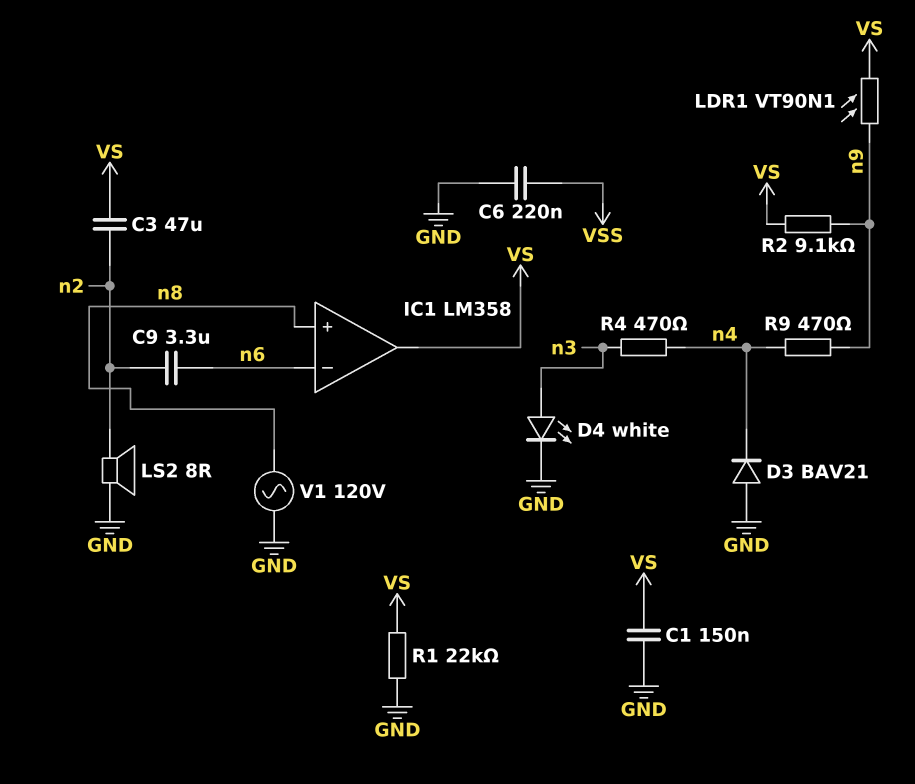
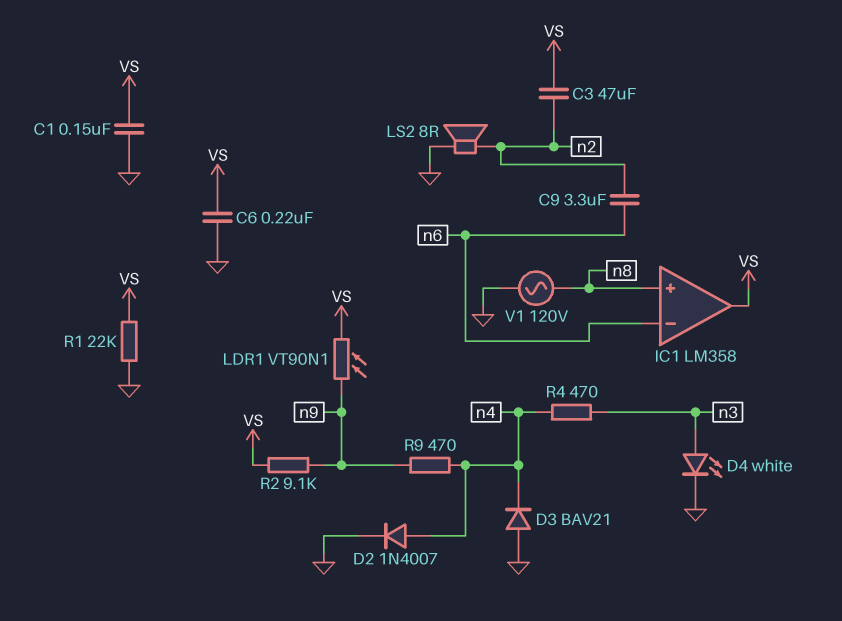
C6: 220nF (GND, VSS) -> 220nF (GND, VS)
D2: none -> diode 1N4007 (A n4, K GND)

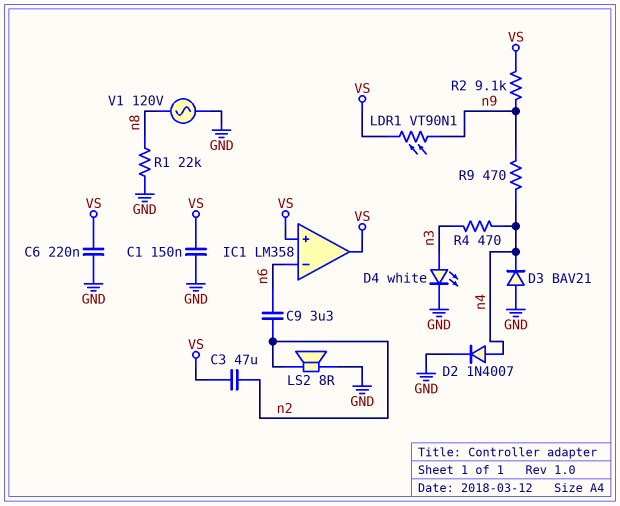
IC1 pin in+: n8 -> VS
R1: 22k (GND, VS) -> 22k (GND, n8)

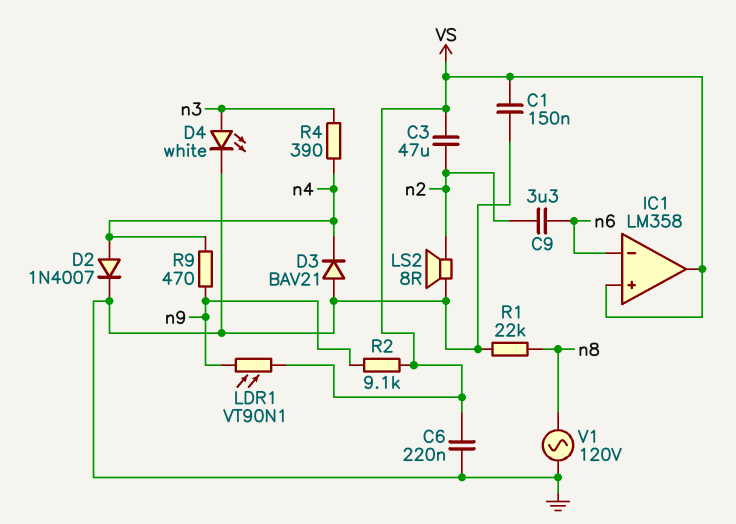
R4: 470 (n3, n4) -> 390 (n3, n4)

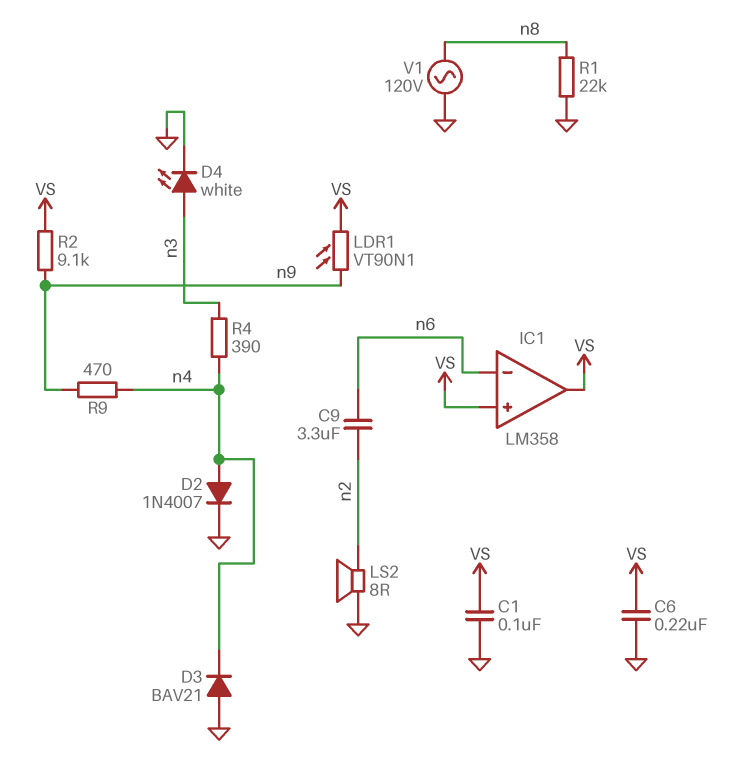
C1: 150nF (GND, VS) -> 100nF (GND, VS)
C3: 47uF (VS, n2) -> none

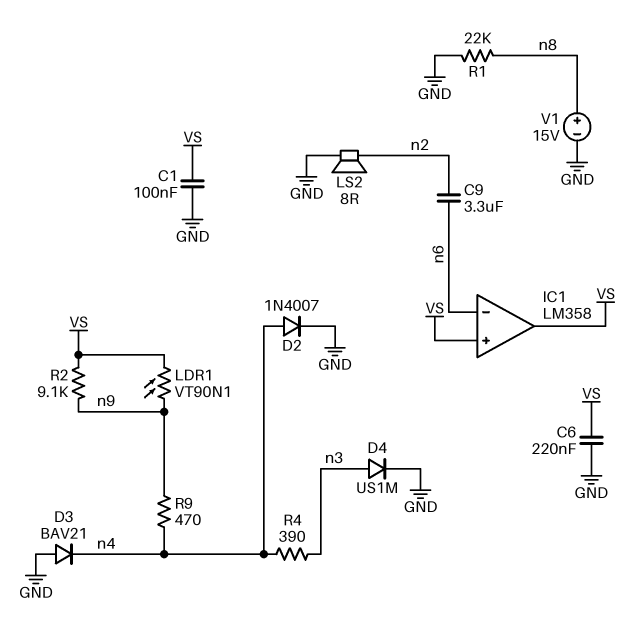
D4: LED white (A n3, K GND) -> diode US1M (A n3, K GND)
V1: AC 120V (GND, n8) -> 15V (plus n8, minus GND)

